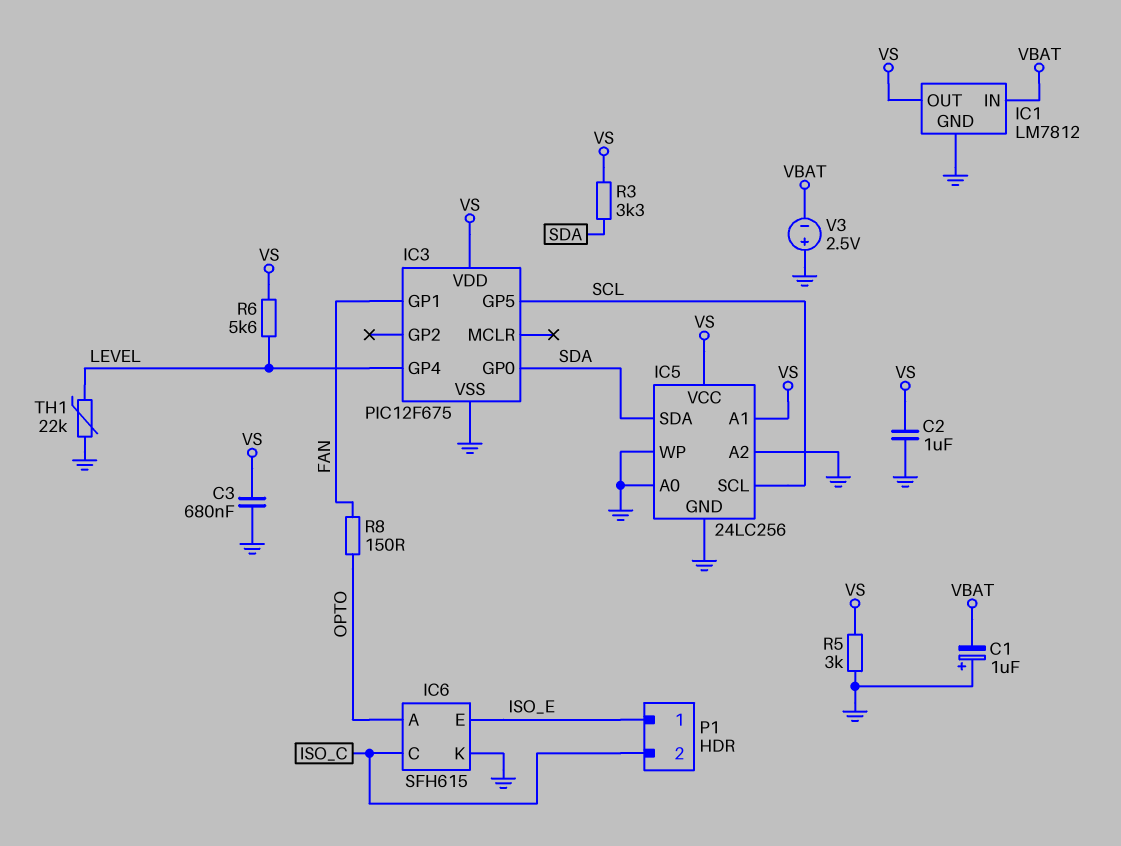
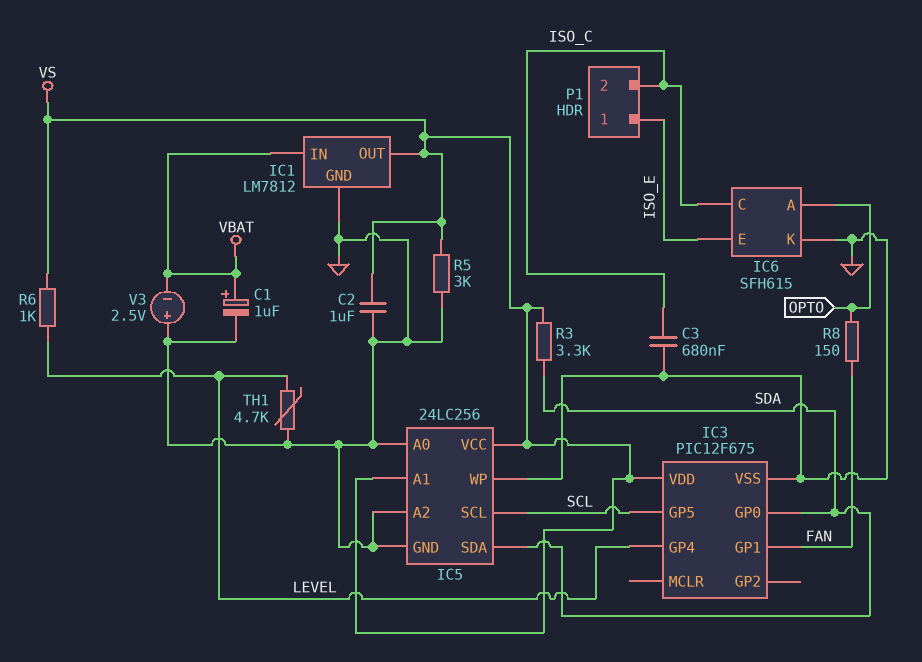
C1: 1uF (plus GND, minus VBAT) -> 1uF (plus VBAT, minus GND)
C3: 680nF (GND, VS) -> 680nF (GND, ISO_C)
R6: 5.6k (LEVEL, VS) -> 1k (LEVEL, VS)
TH1: 22k (GND, LEVEL) -> 4.7k (GND, LEVEL)

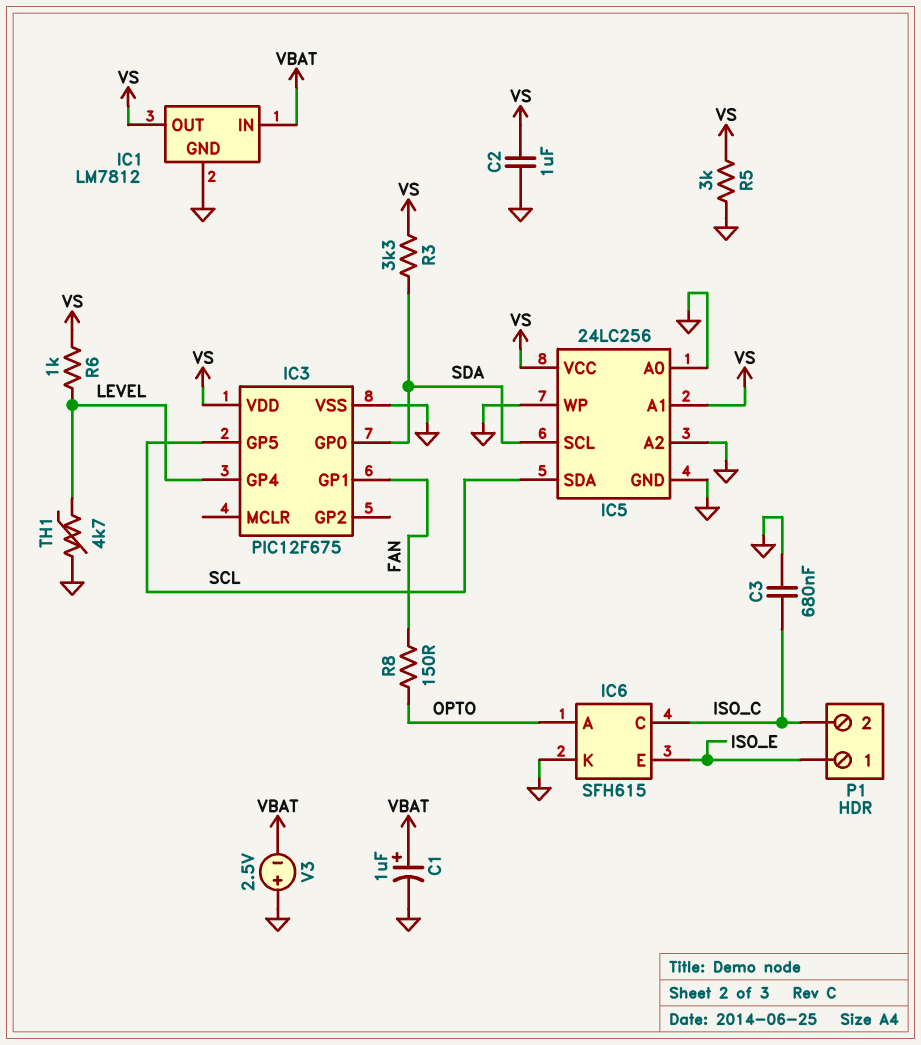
IC5 pin SCL: SCL -> SDA
IC5 pin SDA: SDA -> SCL

